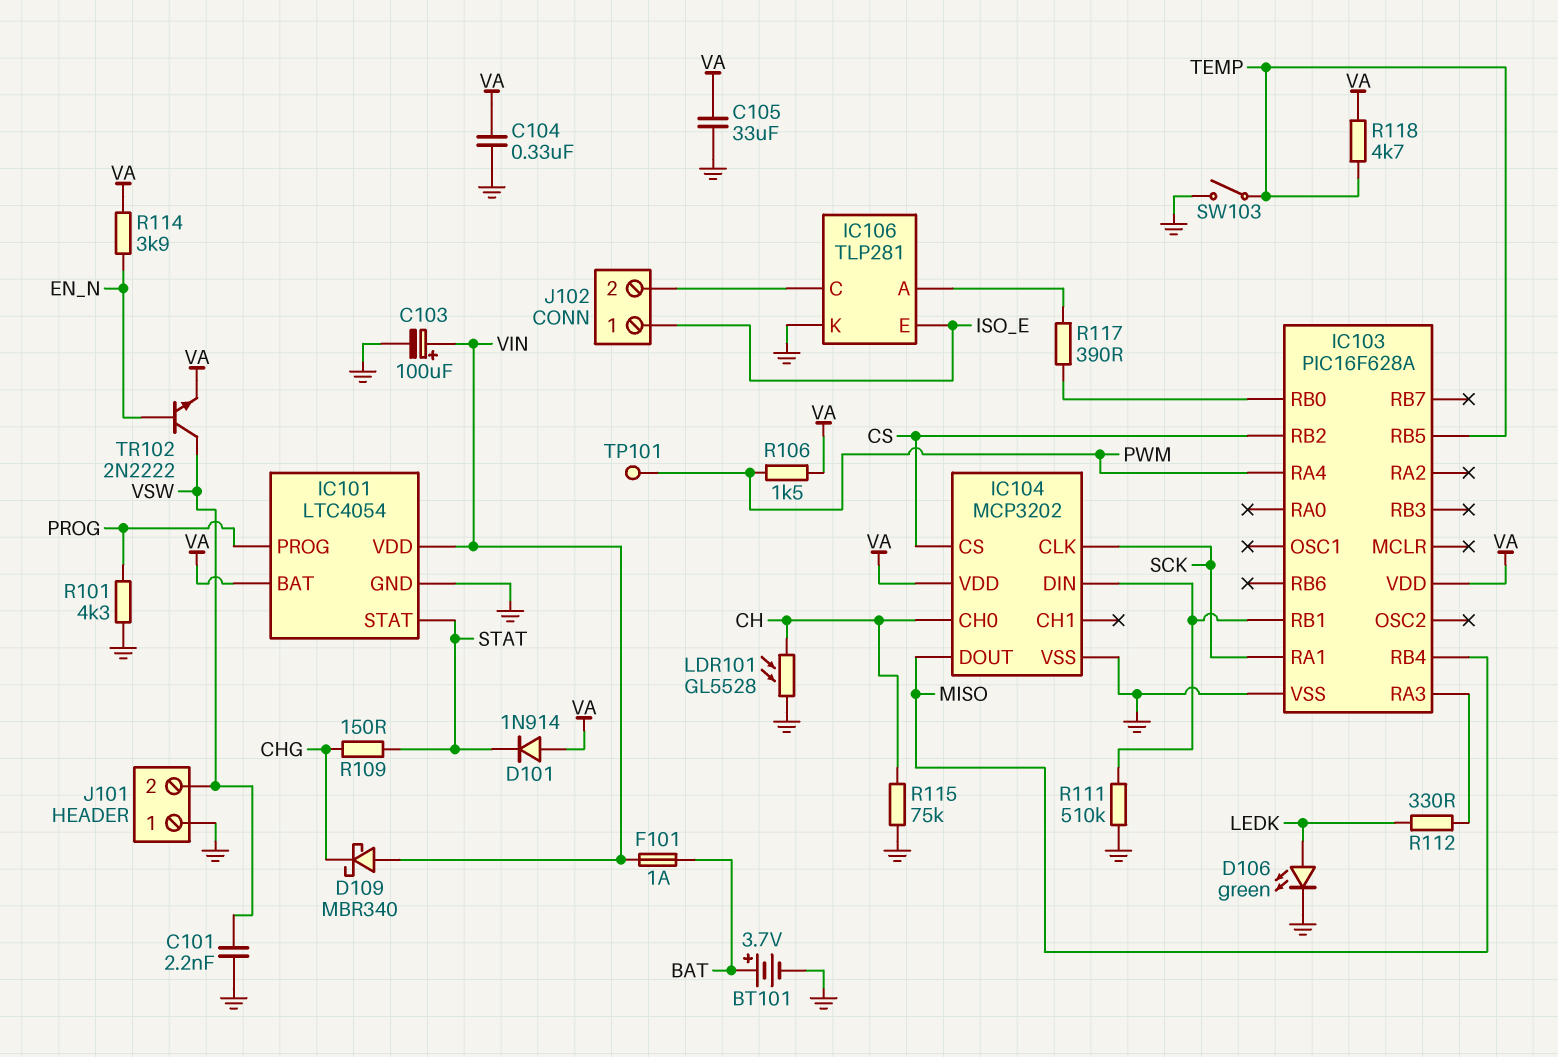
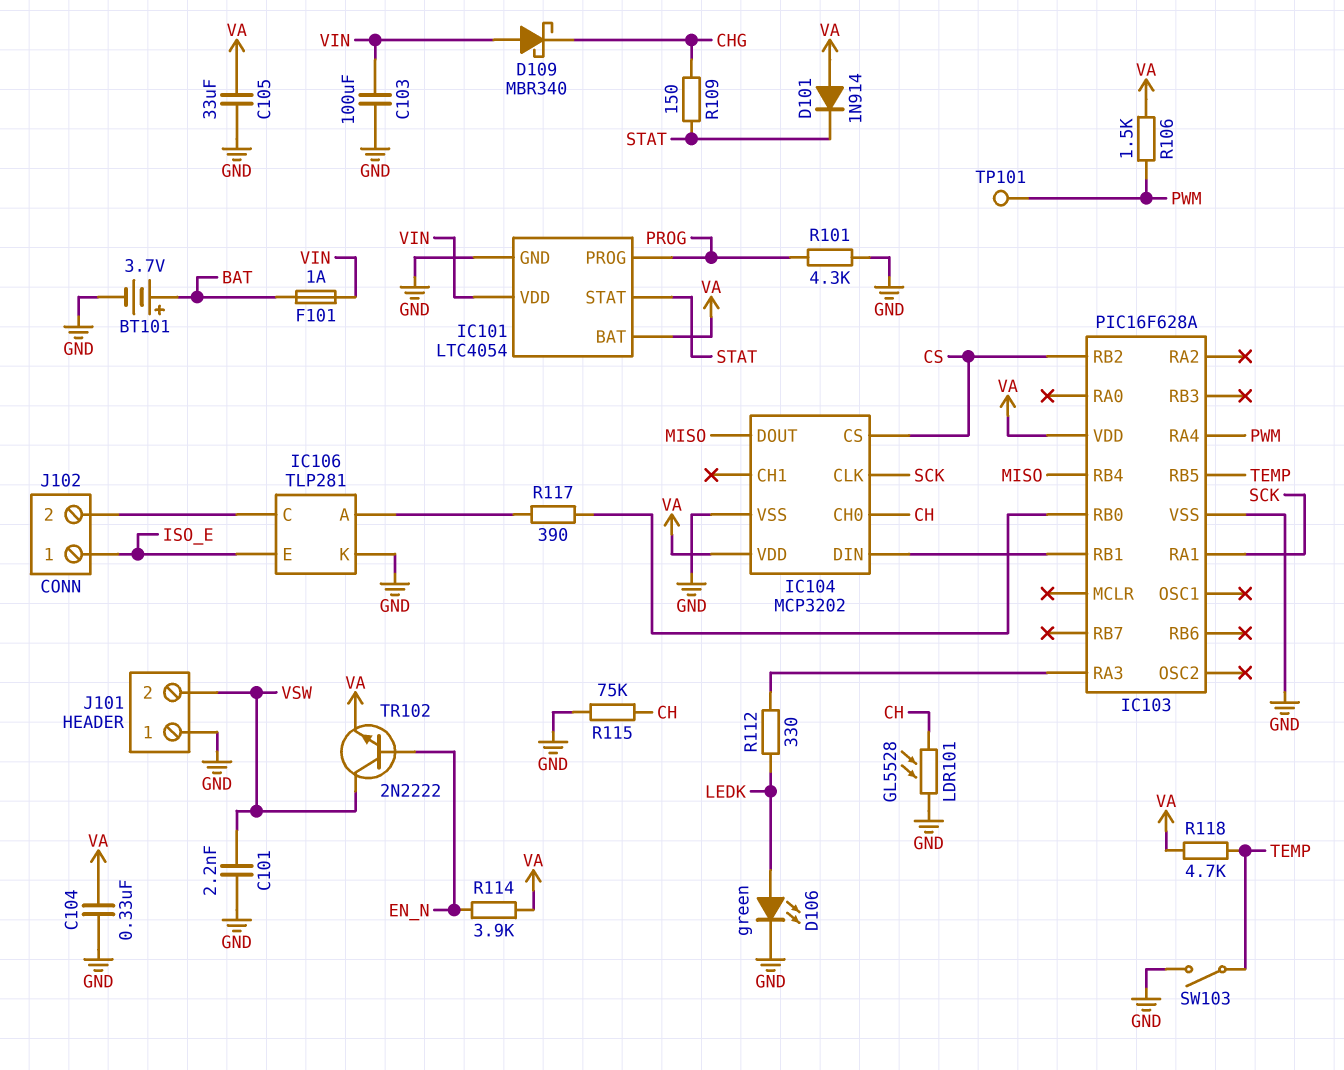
C103: 100uF (plus VIN, minus GND) -> 100uF (GND, VIN)
R111: 510k (GND, IC103/RB1) -> none

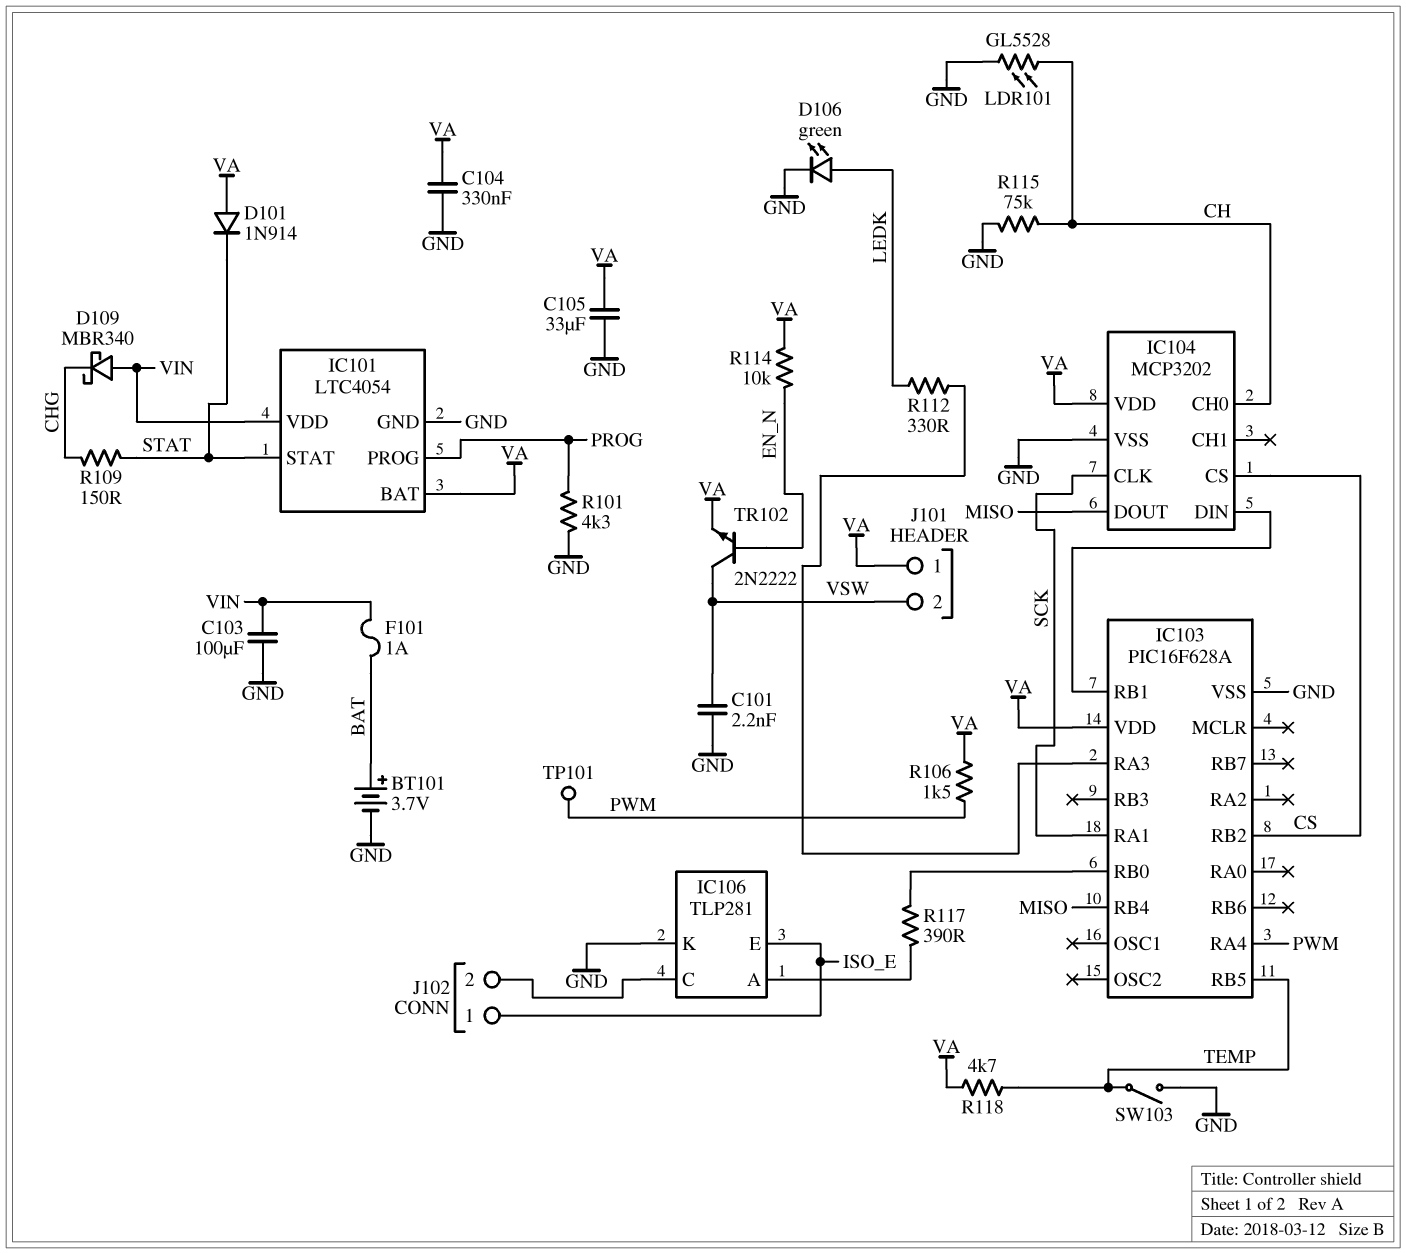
J101 pin 1: GND -> VA
R114: 3.9k (EN_N, VA) -> 10k (EN_N, VA)

